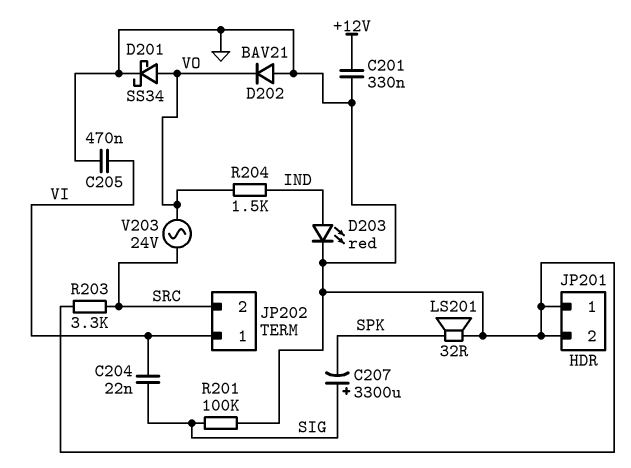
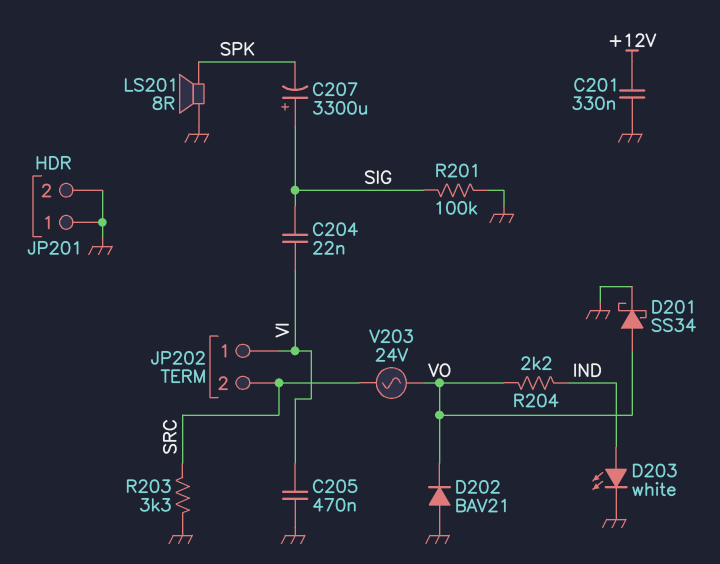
D203: LED red (A IND, K GND) -> LED white (A IND, K GND)
LS201: speaker 32R (GND, SPK) -> speaker 8R (GND, SPK)
R204: 1.5k (IND, VO) -> 2.2k (IND, VO)

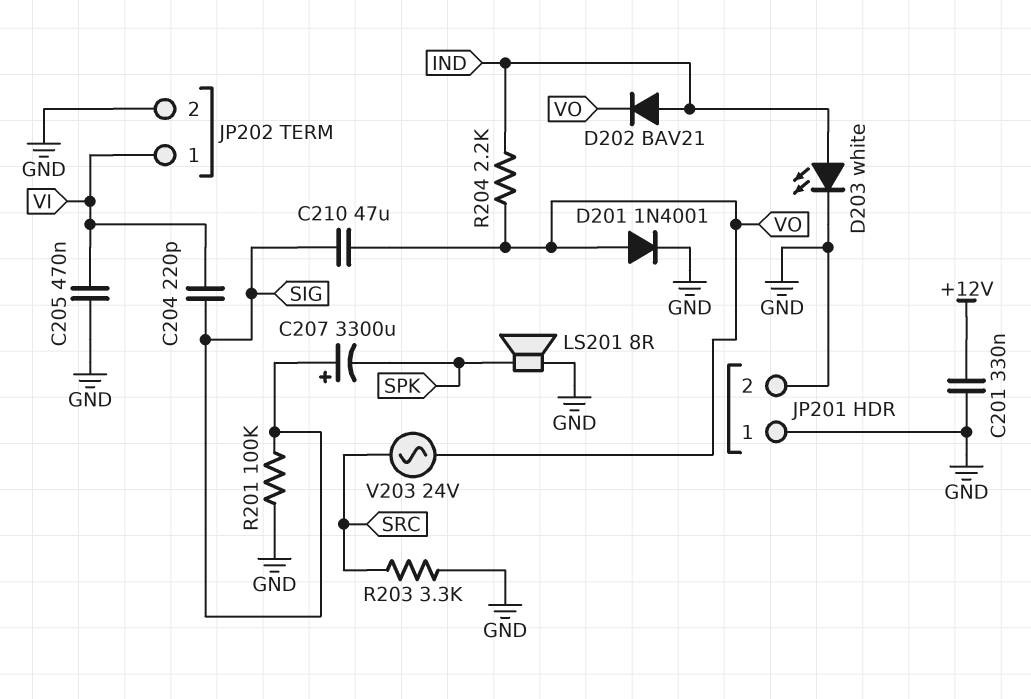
C204: 22nF (SIG, VI) -> 220pF (SIG, VI)
C210: none -> 47uF (SIG, VO)
D201: schottky SS34 (A VO, K GND) -> diode 1N4001 (A VO, K GND)
D202: diode BAV21 (A GND, K VO) -> diode BAV21 (A IND, K VO)
JP202 pin 2: SRC -> GND

